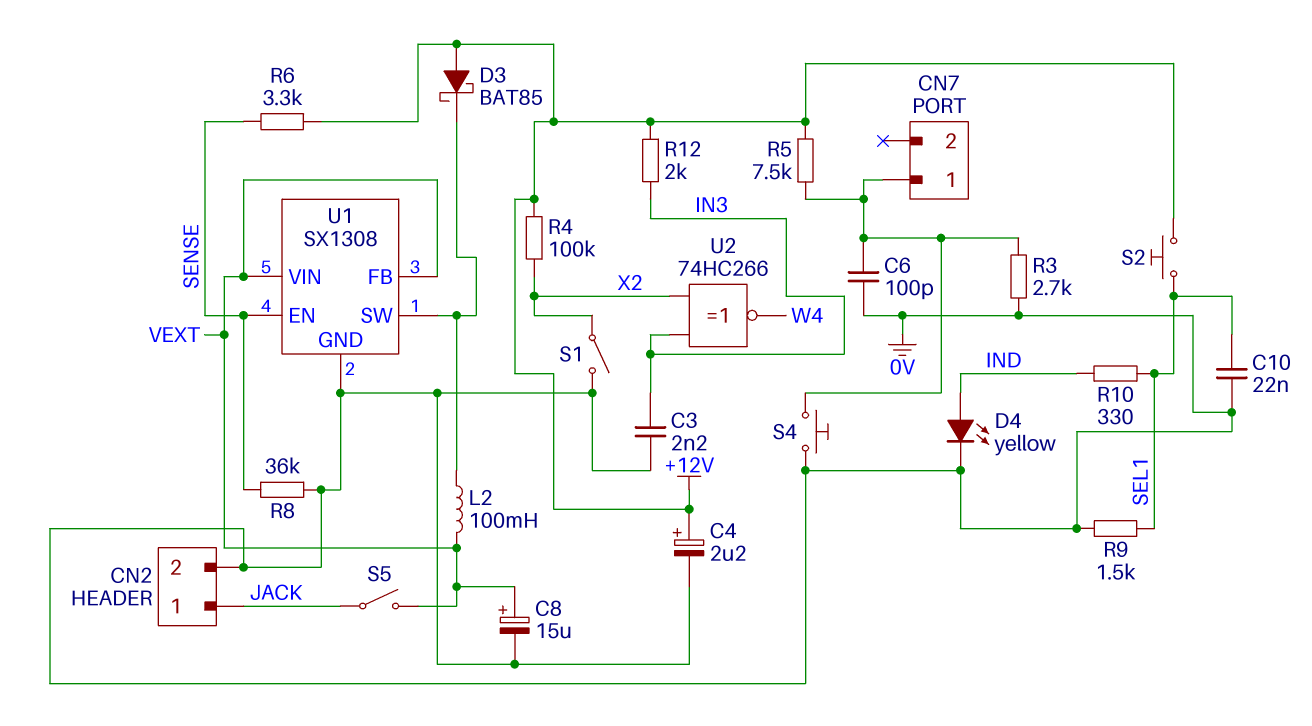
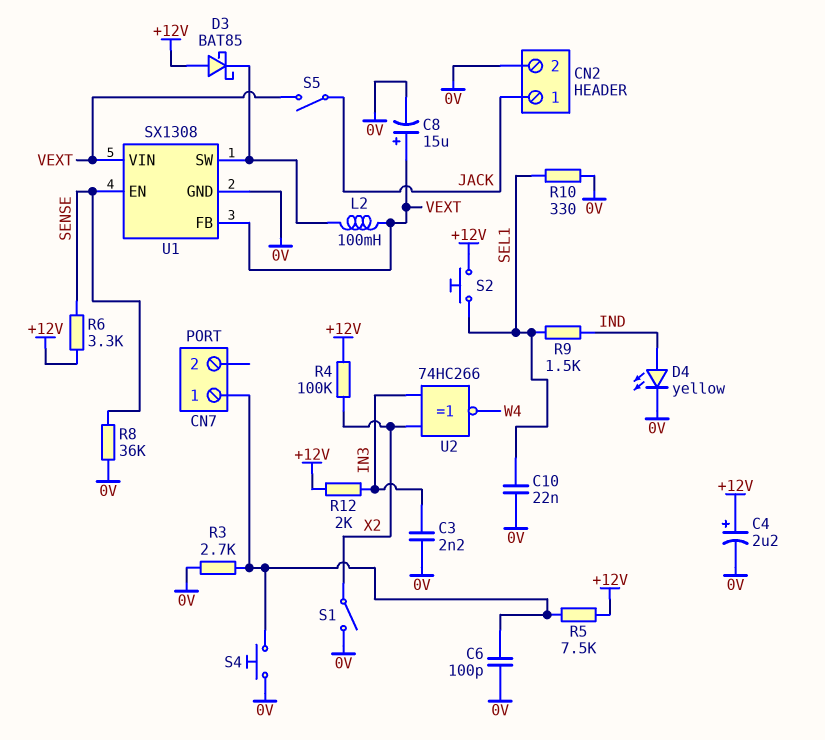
R9: 1.5k (0V, SEL1) -> 1.5k (IND, SEL1)
R10: 330 (IND, SEL1) -> 330 (0V, SEL1)

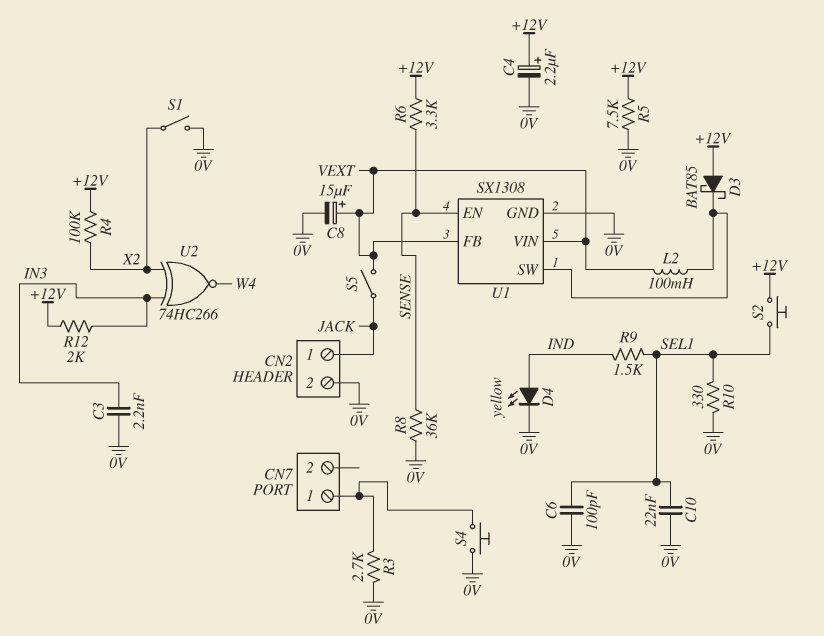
C6: 100pF (0V, CN7/1) -> 100pF (0V, SEL1)
R5: 7.5k (+12V, CN7/1) -> 7.5k (+12V, 0V)

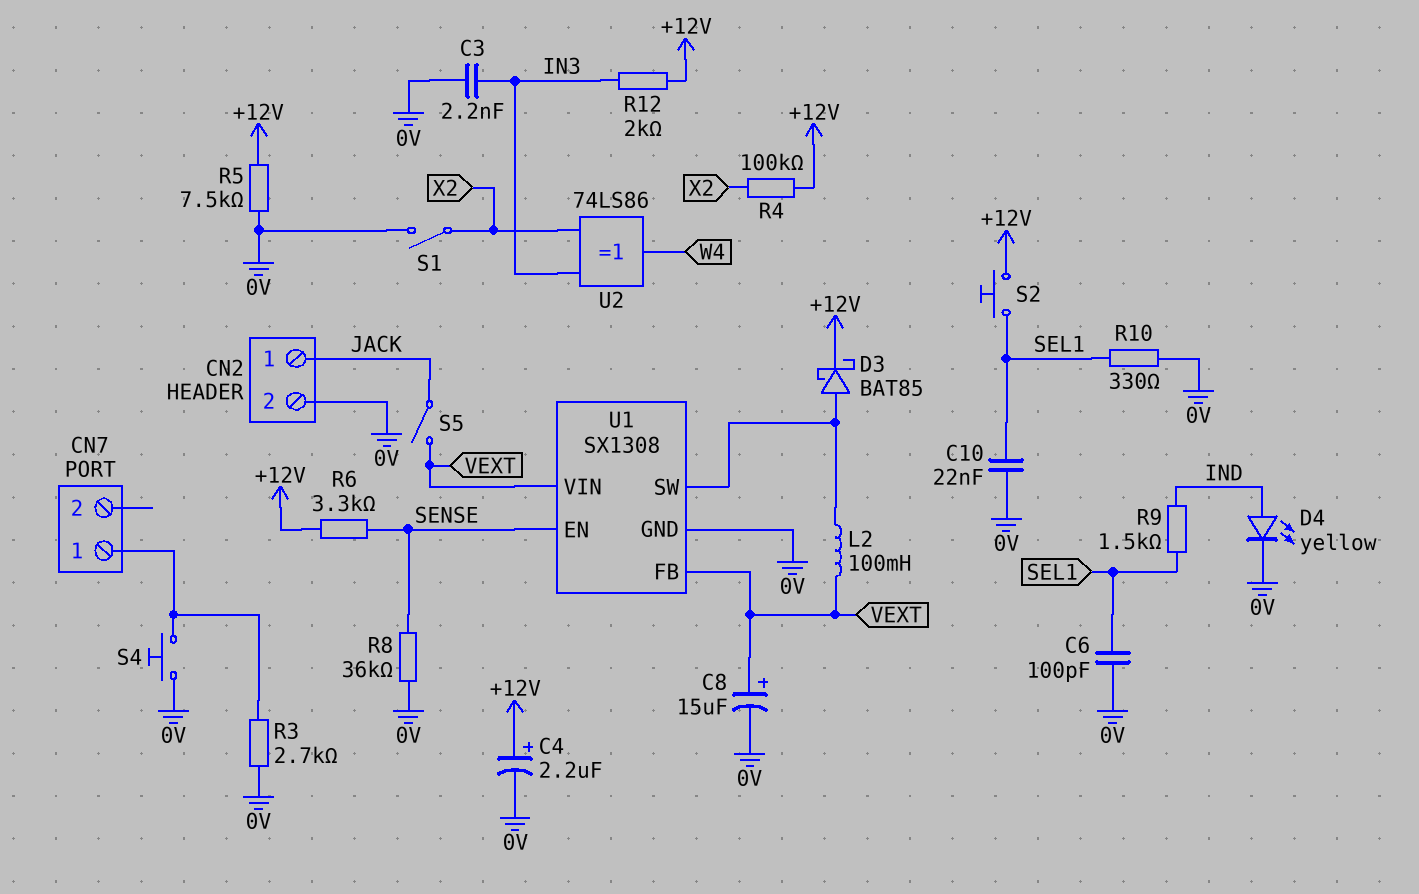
D3: schottky BAT85 (A +12V, K U1/SW) -> schottky BAT85 (A U1/SW, K +12V)
U2: XNOR 74HC266 (in IN3, in X2, out W4) -> XOR 74LS86 (in IN3, in X2, out W4)

